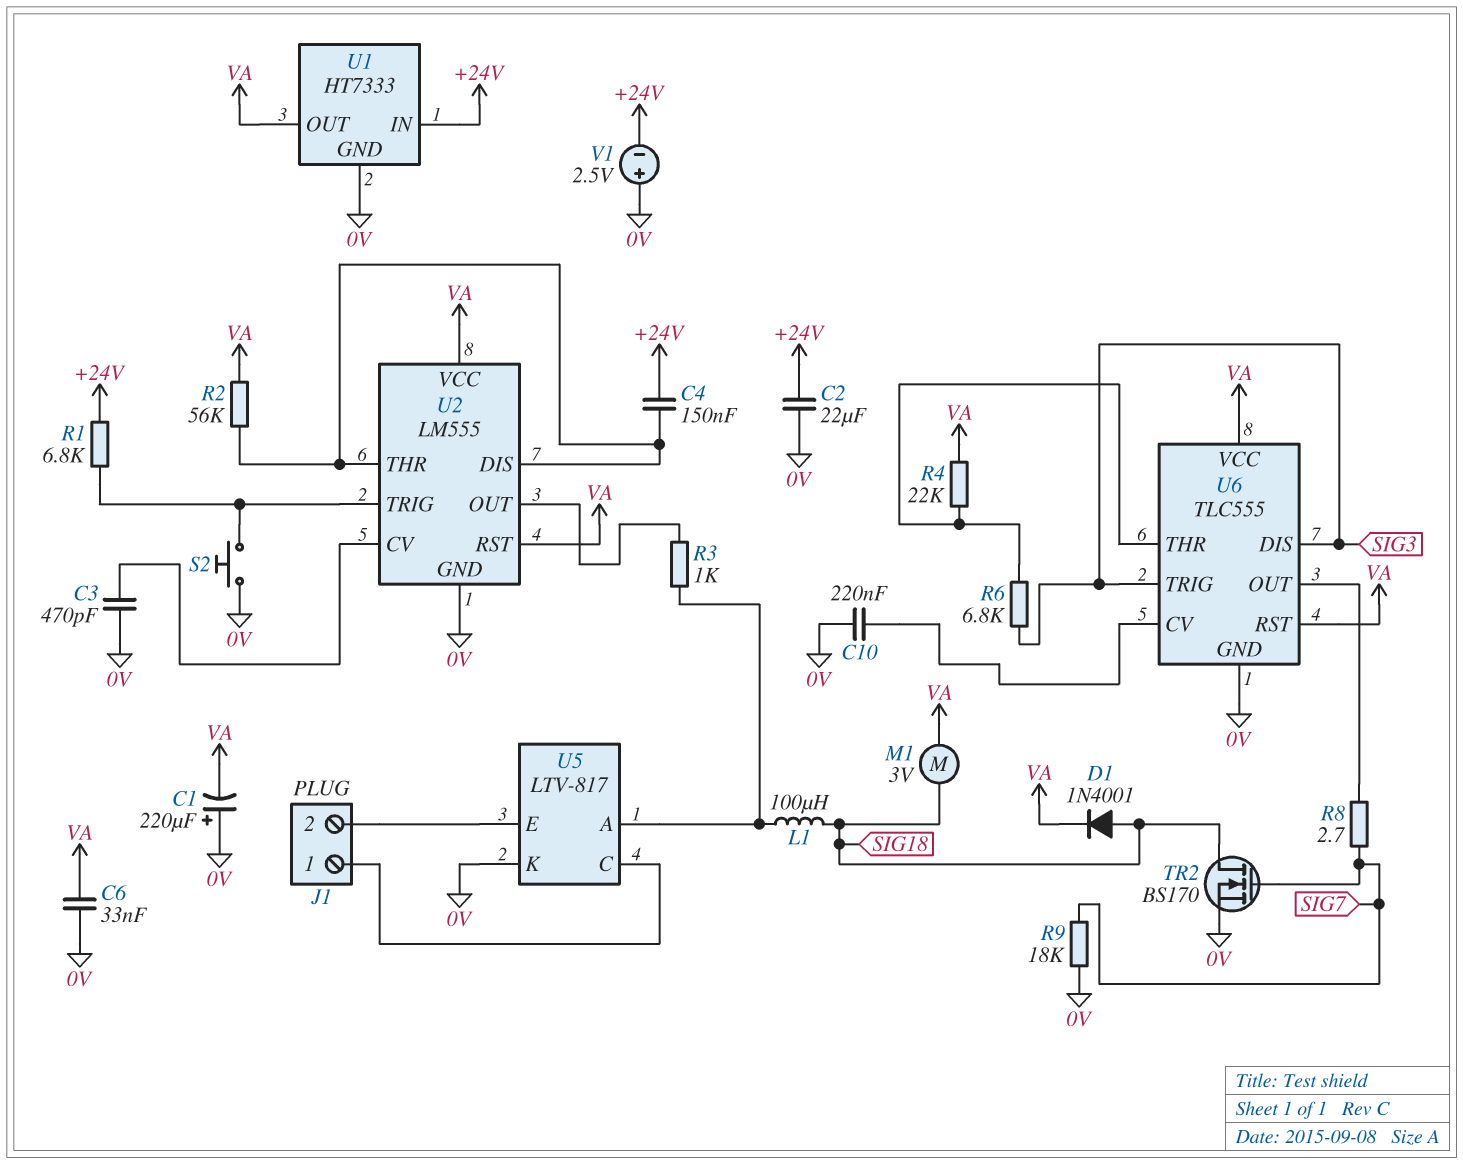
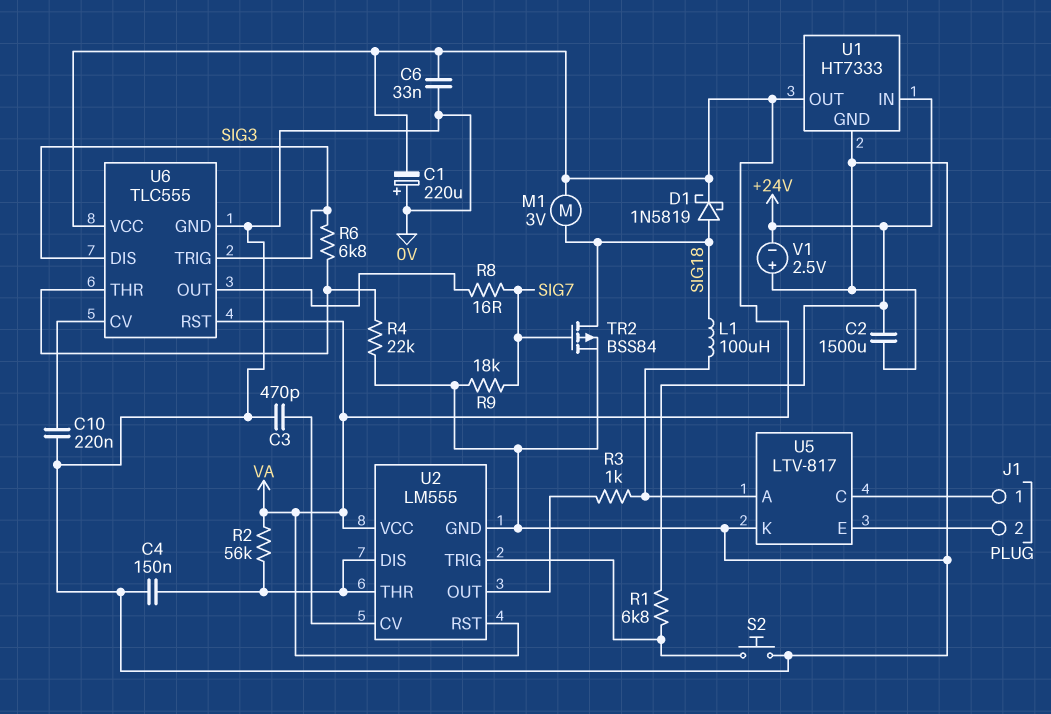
C2: 22uF (+24V, 0V) -> 1500uF (+24V, 0V)
C4: 150nF (+24V, U2/DIS) -> 150nF (0V, U2/DIS)
D1: diode 1N4001 (A SIG18, K VA) -> schottky 1N5819 (A SIG18, K VA)
R4: 22k (U6/THR, VA) -> 22k (0V, U6/THR)
R8: 2.7 (SIG7, U6/OUT) -> 16 (SIG7, U6/OUT)
TR2: NMOS BS170 (G SIG7, D SIG18, S 0V) -> PMOS BSS84 (G SIG7, D SIG18, S 0V)

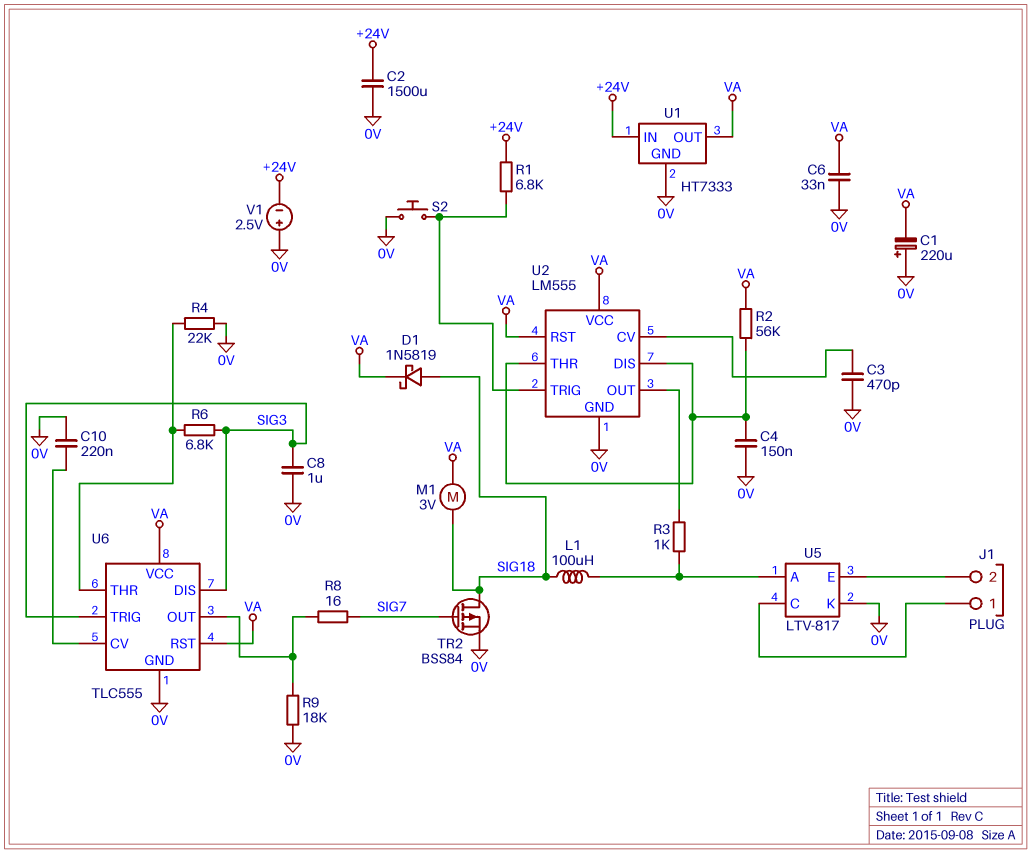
C8: none -> 1uF (0V, SIG3)
R9: 18k (0V, SIG7) -> 18k (0V, U6/OUT)

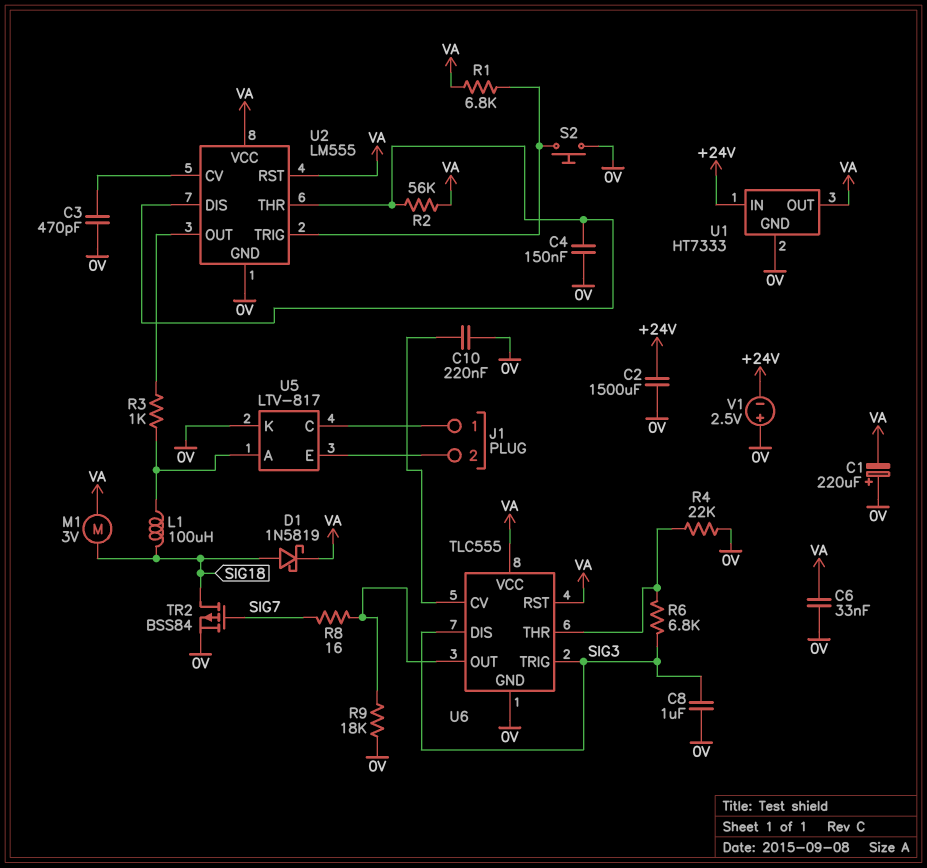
R1: 6.8k (+24V, U2/TRIG) -> 6.8k (U2/TRIG, VA)

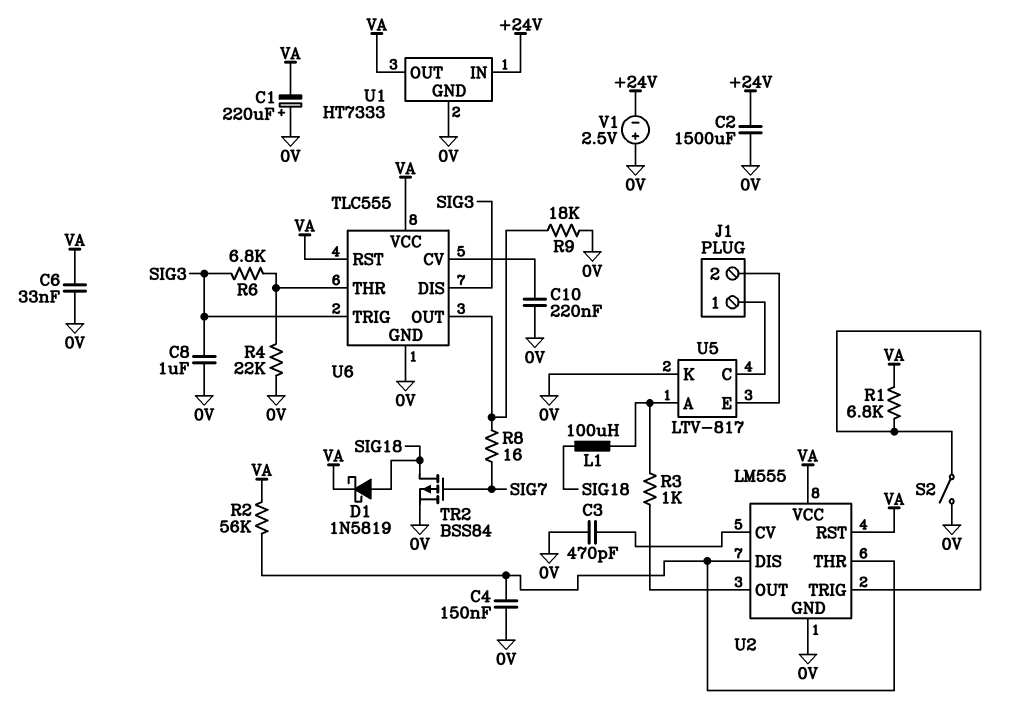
M1: motor 3V (SIG18, VA) -> none
S2: button (0V, U2/TRIG) -> switch (0V, U2/TRIG)

